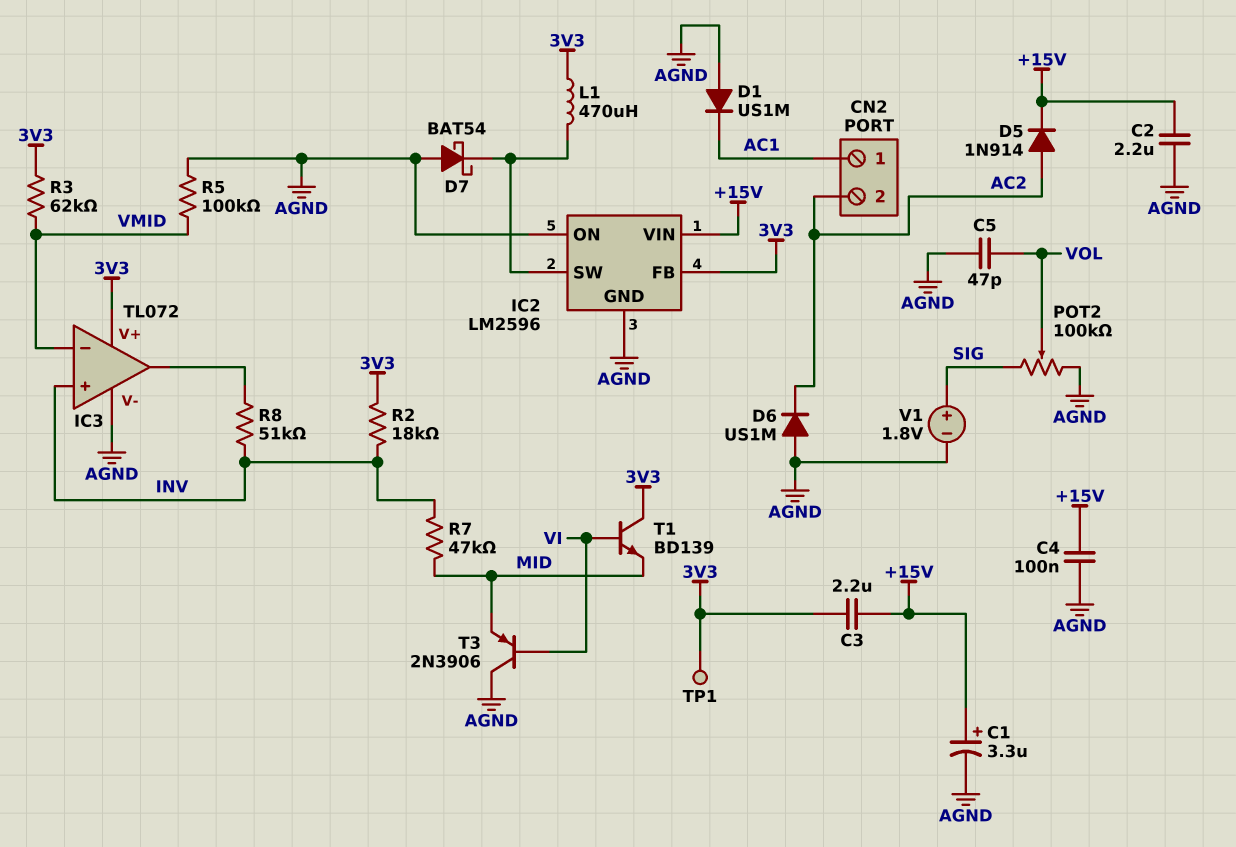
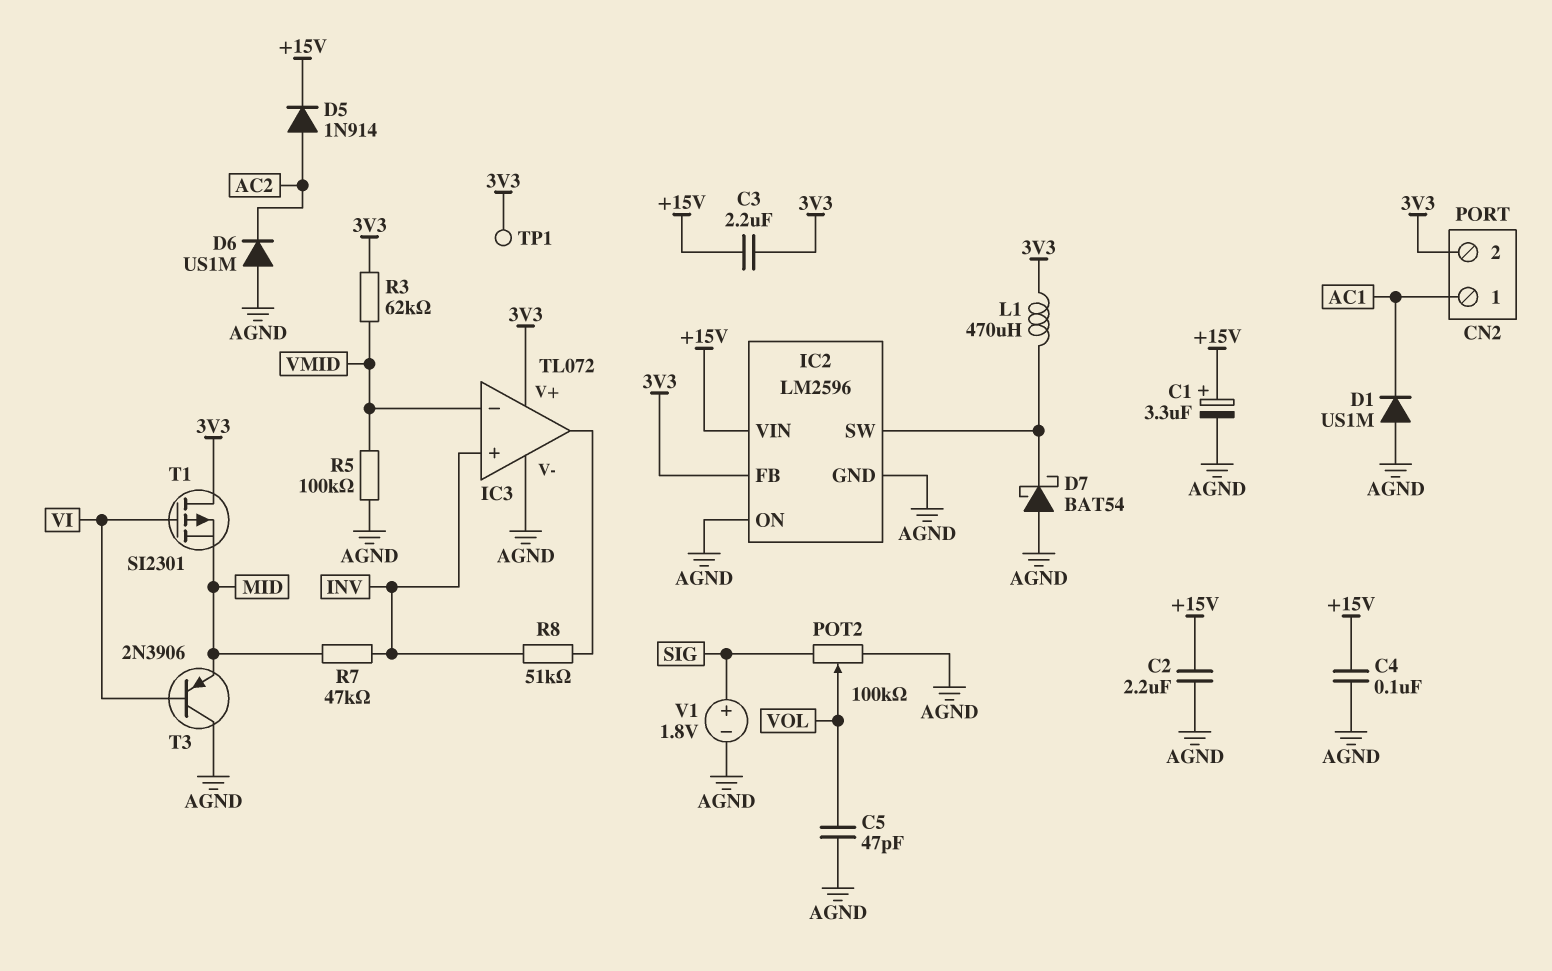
CN2 pin 2: AC2 -> 3V3
R2: 18k (3V3, INV) -> none
T1: NPN BD139 (B VI, C 3V3, E MID) -> PMOS SI2301 (G VI, D 3V3, S MID)

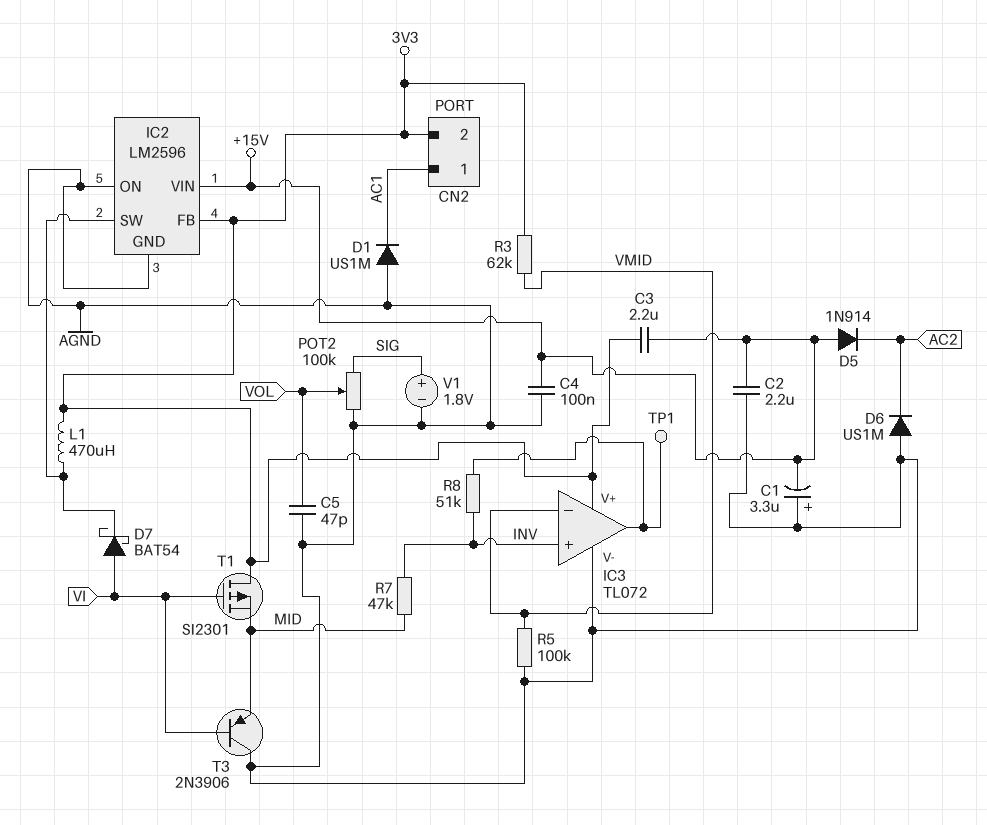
C1: 3.3uF (plus +15V, minus AGND) -> 3.3uF (plus AGND, minus +15V)
D5: diode 1N914 (A AC2, K +15V) -> diode 1N914 (A +15V, K AC2)
D7: schottky BAT54 (A AGND, K IC2/SW) -> schottky BAT54 (A VI, K IC2/SW)
TP1: test point (3V3) -> test point (IC3/out)

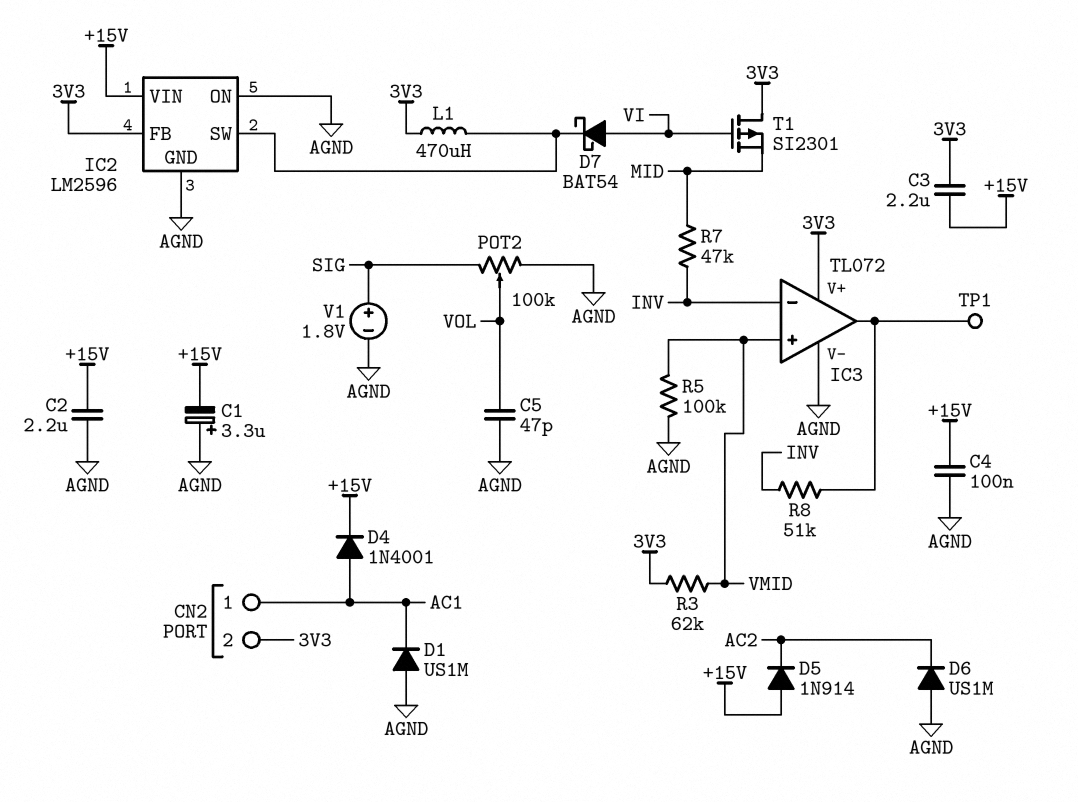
D4: none -> diode 1N4001 (A AC1, K +15V)
IC3 pin in+: INV -> VMID
IC3 pin in-: VMID -> INV
T3: PNP 2N3906 (B VI, C AGND, E MID) -> none

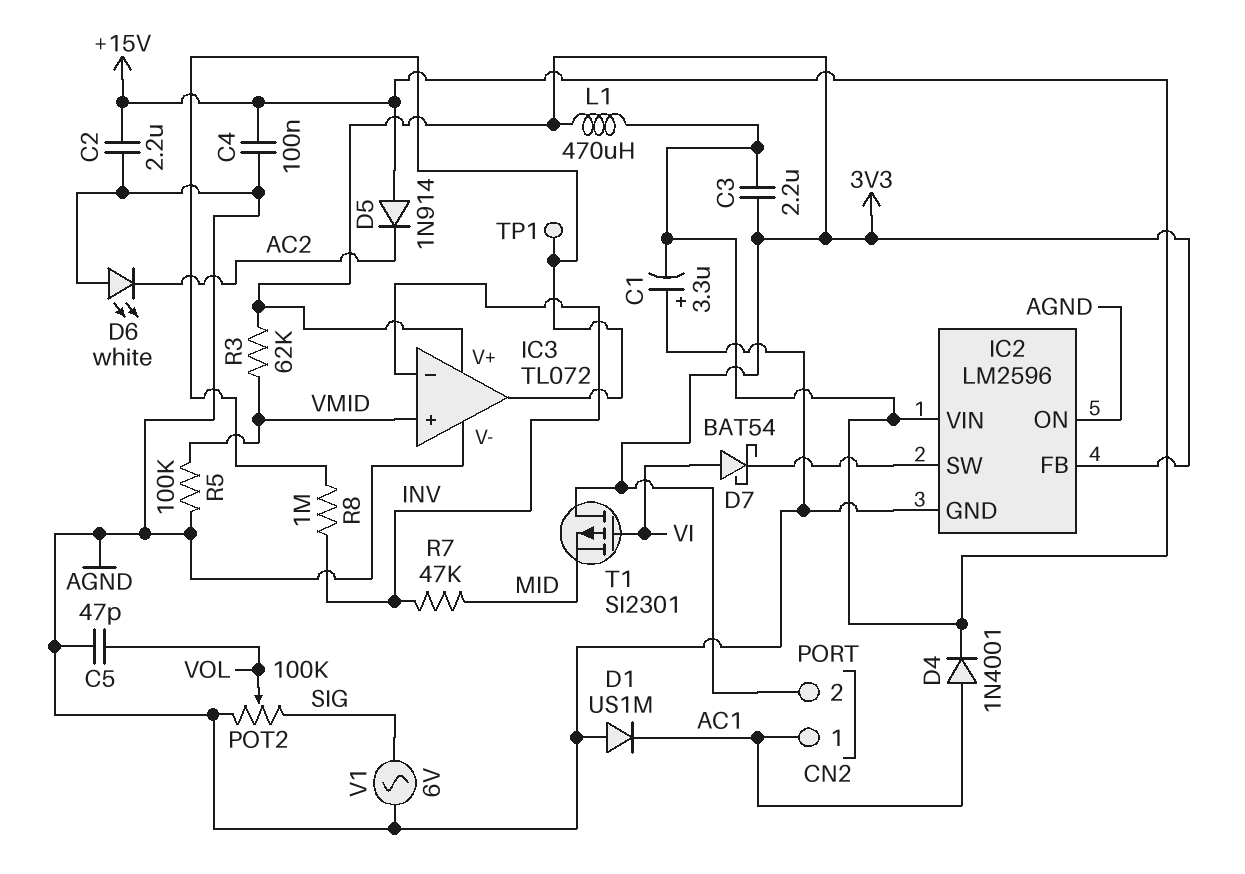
D6: diode US1M (A AGND, K AC2) -> LED white (A AGND, K AC2)
L1: 470uH (3V3, IC2/SW) -> 470uH (+15V, 3V3)
R8: 51k (IC3/out, INV) -> 1M (IC3/out, INV)
V1: 1.8V (plus SIG, minus AGND) -> AC 6V (AGND, SIG)

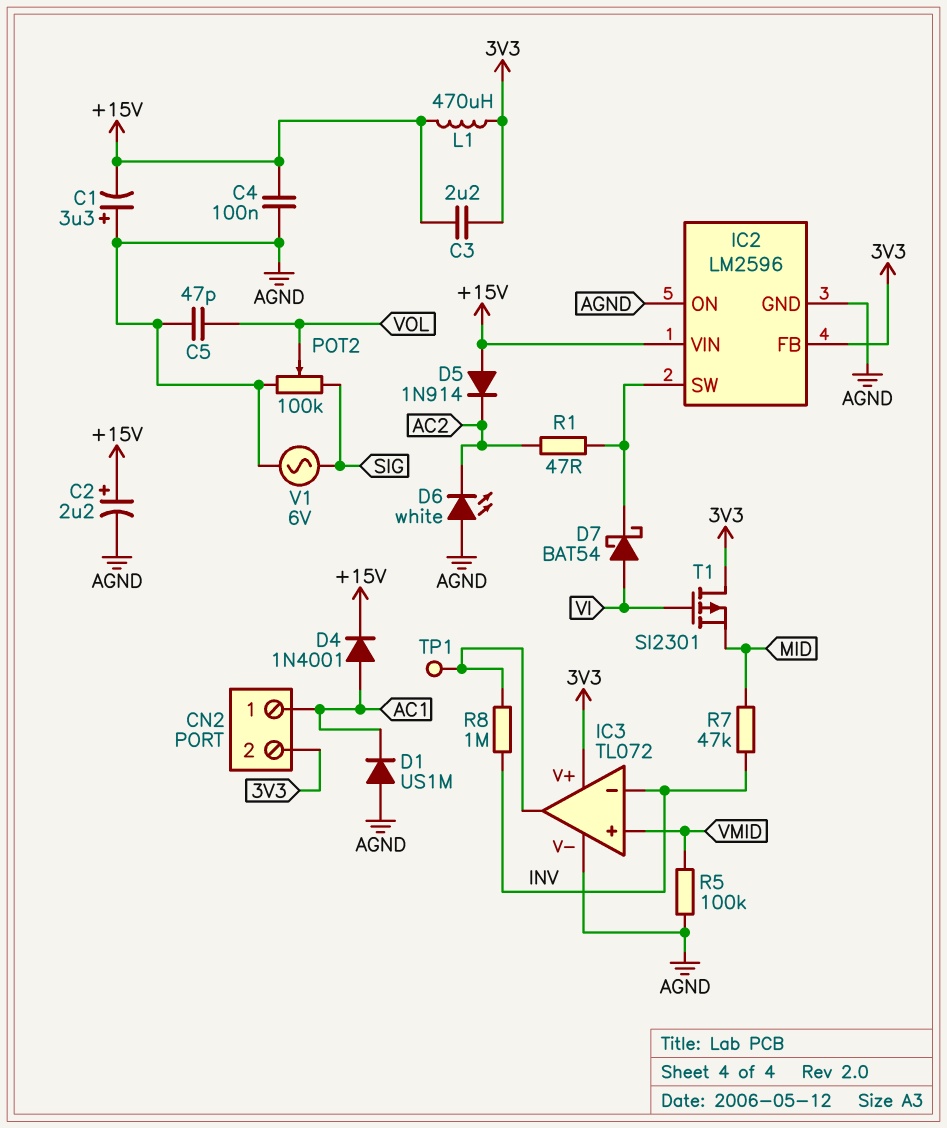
C2: 2.2uF (+15V, AGND) -> 2.2uF (plus +15V, minus AGND)
R1: none -> 47 (AC2, IC2/SW)
R3: 62k (3V3, VMID) -> none

